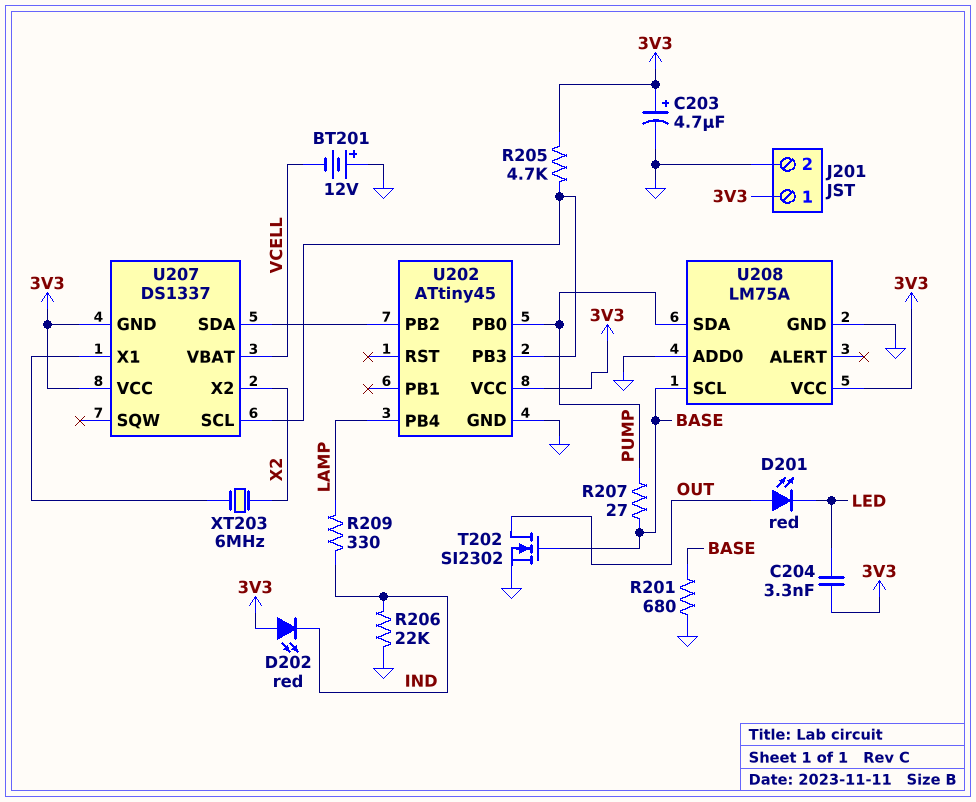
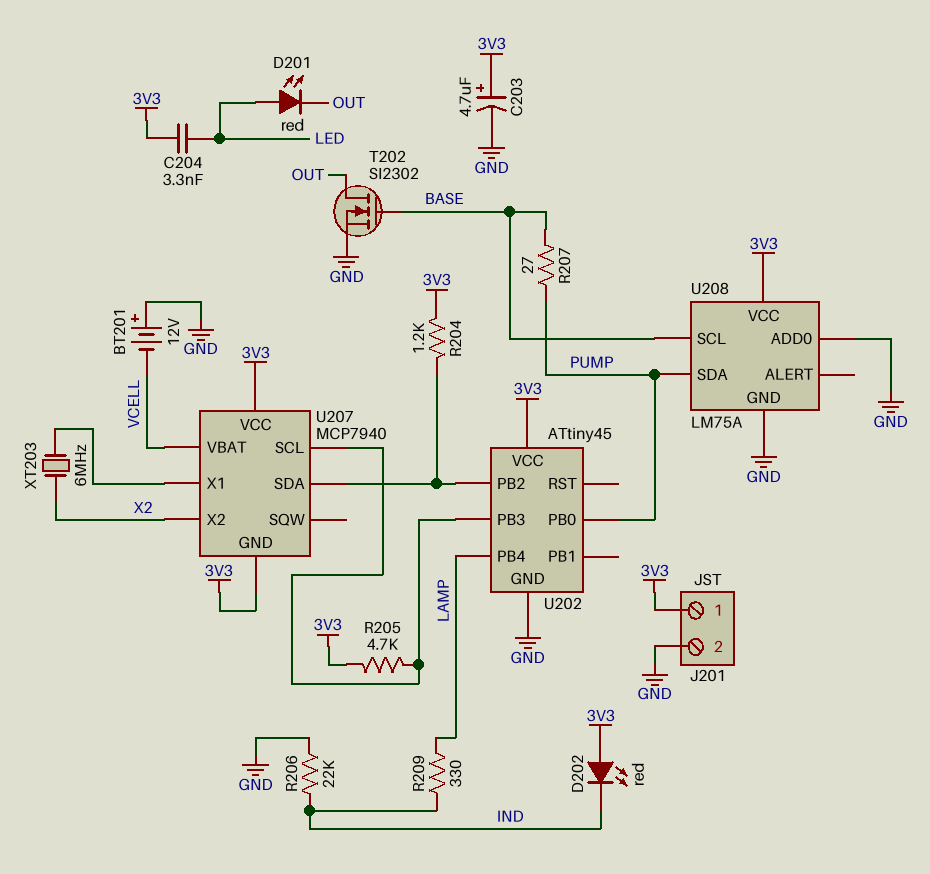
D201: LED red (A OUT, K LED) -> LED red (A LED, K OUT)
R201: 680 (BASE, GND) -> none
R204: none -> 1.2k (3V3, U202/PB2)
U207: DS1337 -> MCP7940

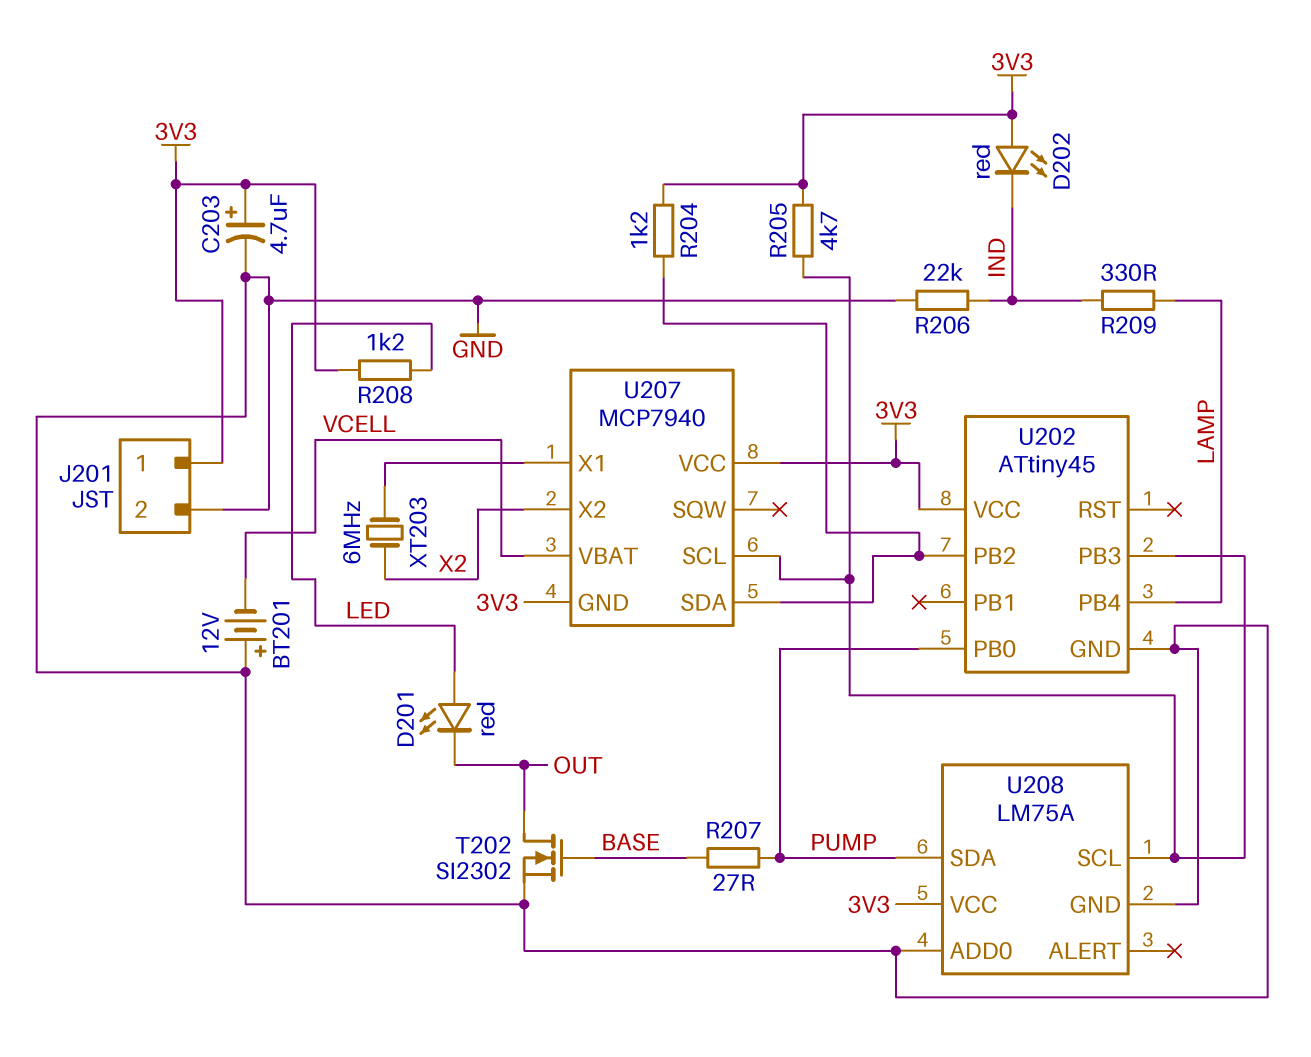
C204: 3.3nF (3V3, LED) -> none
R208: none -> 1.2k (3V3, LED)
U208 pin SCL: BASE -> U202/PB3

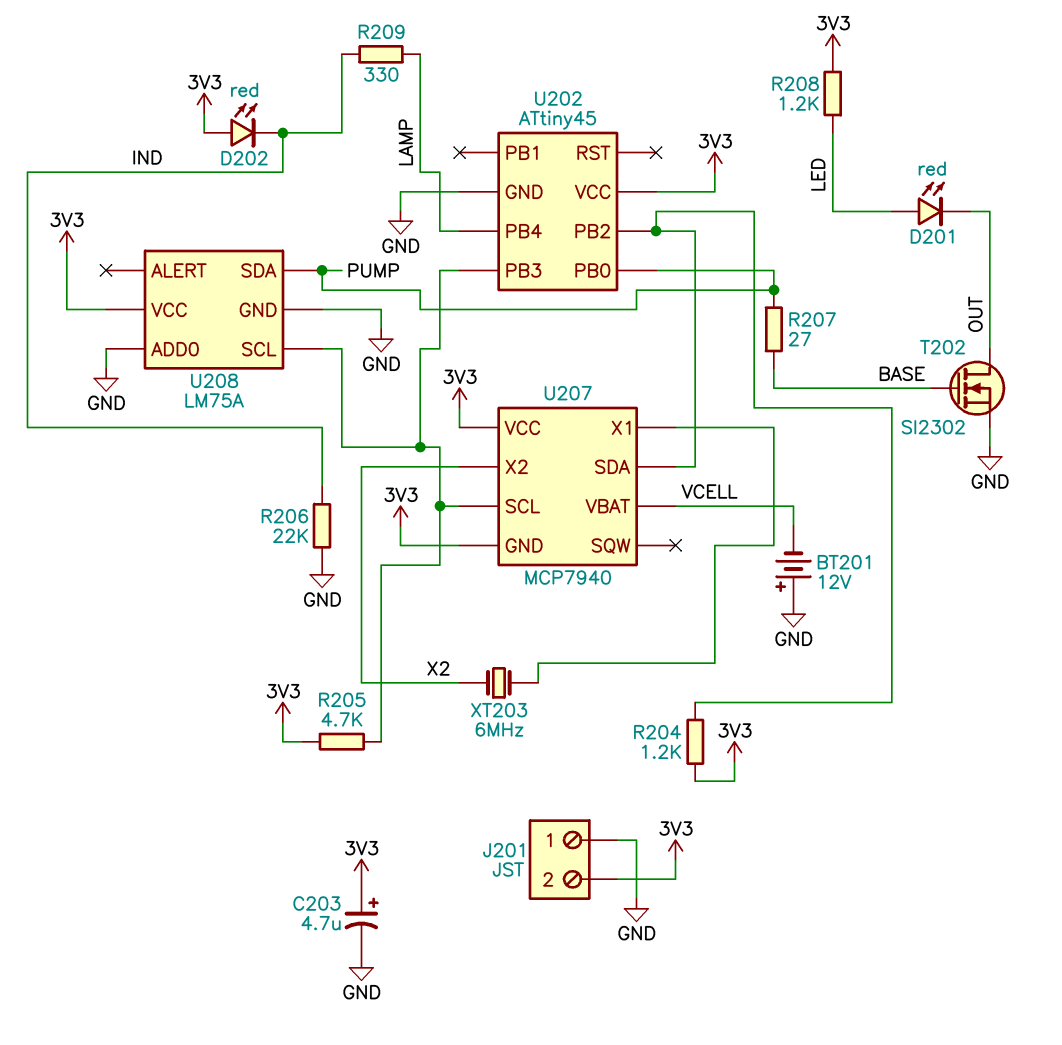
J201 pin 1: 3V3 -> GND
J201 pin 2: GND -> 3V3

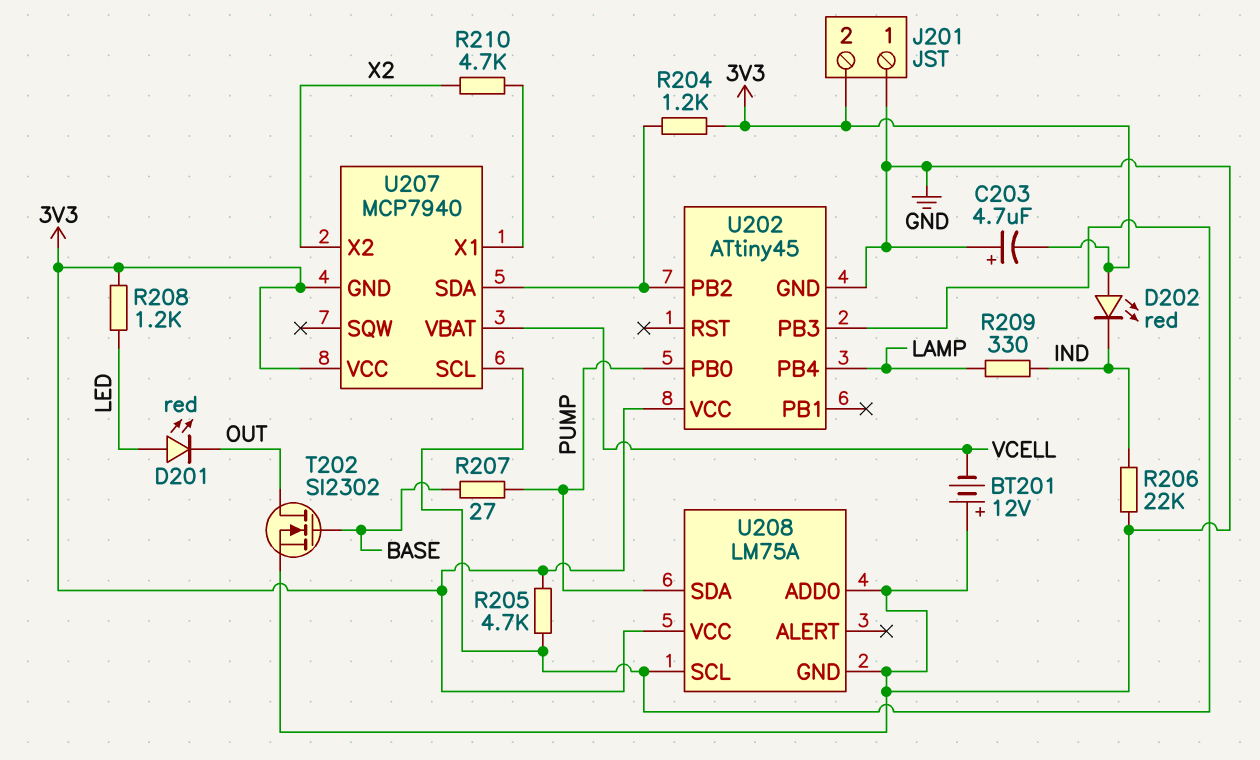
C203: 4.7uF (plus 3V3, minus GND) -> 4.7uF (plus GND, minus 3V3)
R210: none -> 4.7k (U207/X1, X2)
XT203: 6MHz (U207/X1, X2) -> none

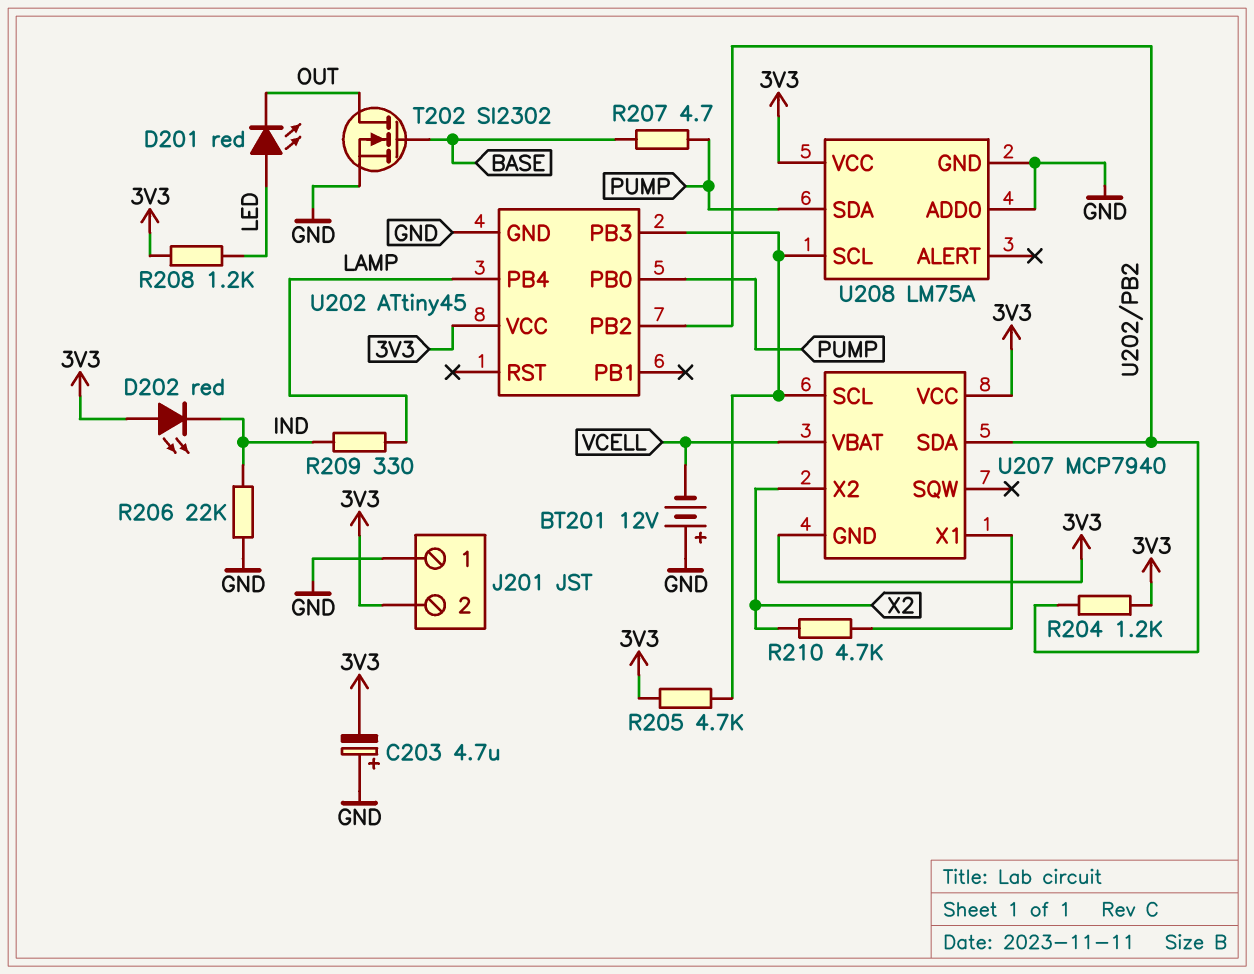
R207: 27 (BASE, PUMP) -> 4.7 (BASE, PUMP)

